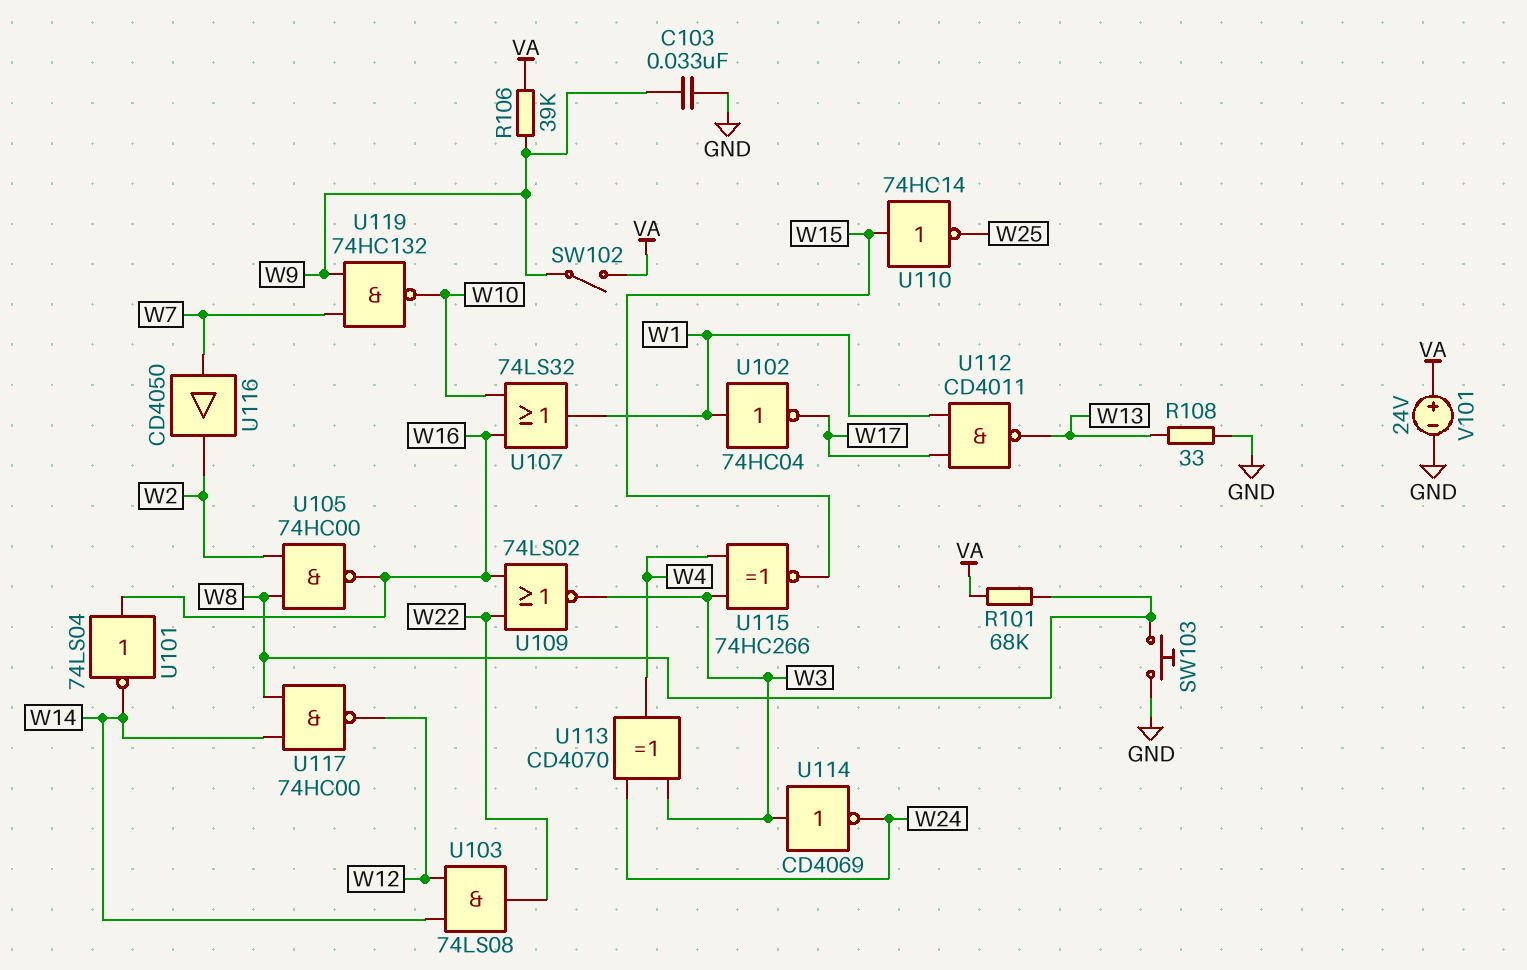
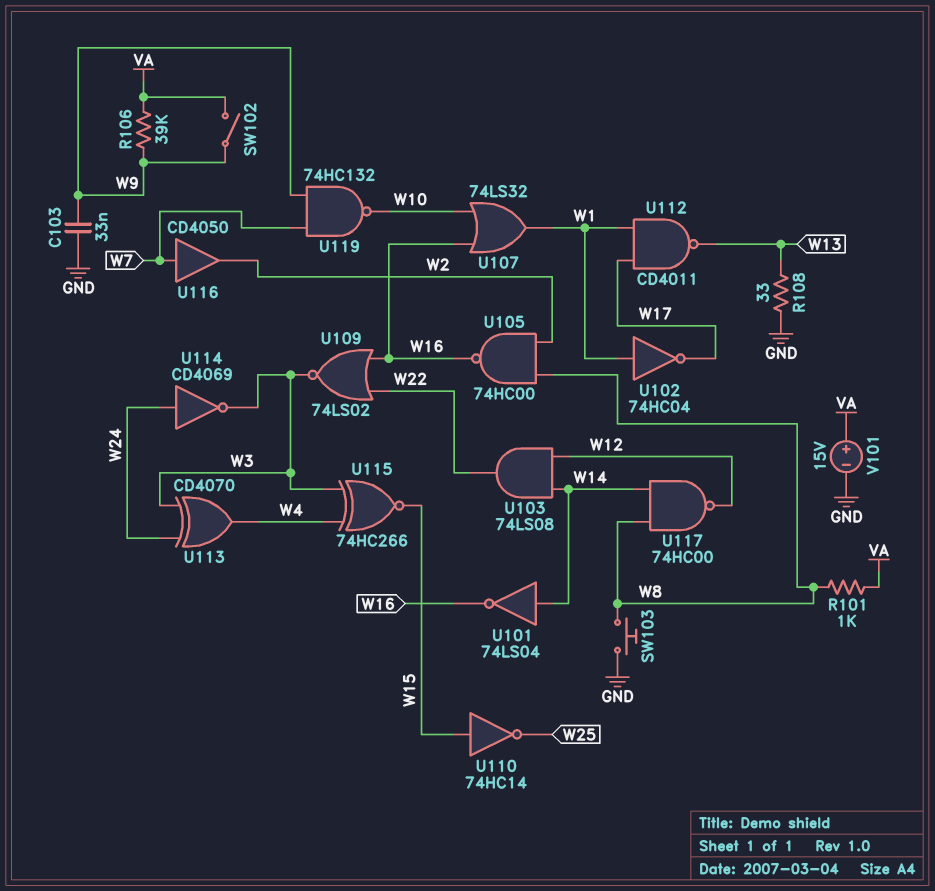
R101: 68k (VA, W8) -> 1k (VA, W8)
U101: NOT 74LS04 (in W16, out W14) -> NOT 74LS04 (in W14, out W16)
U114: NOT CD4069 (in W3, out W24) -> NOT CD4069 (in W24, out W3)
V101: 24V (plus VA, minus GND) -> 15V (plus VA, minus GND)

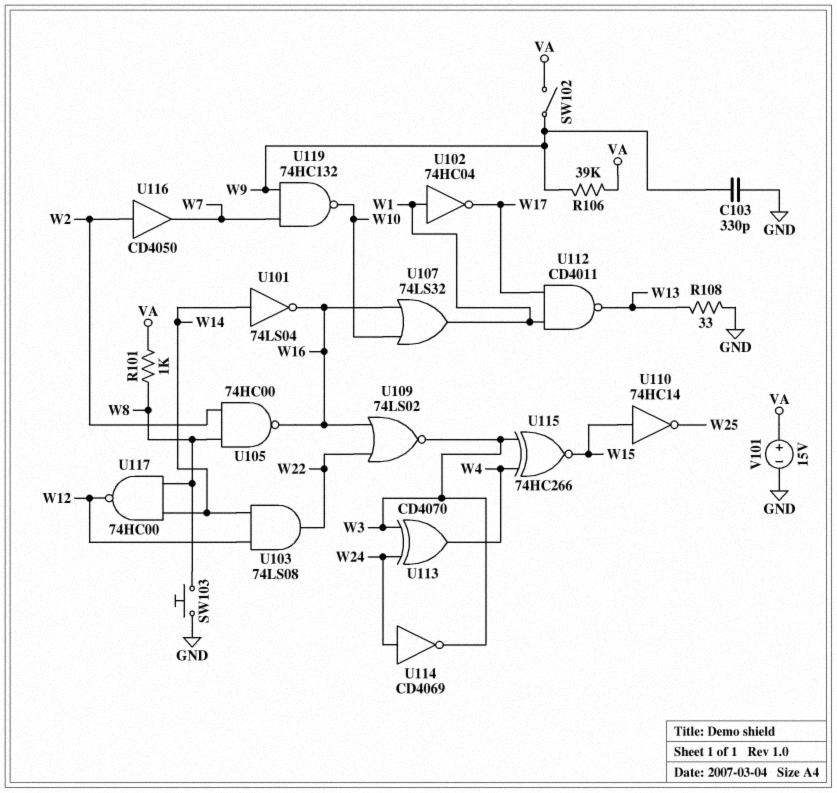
C103: 33nF (GND, W9) -> 330pF (GND, W9)
U116: buffer CD4050 (in W7, out W2) -> buffer CD4050 (in W2, out W7)

